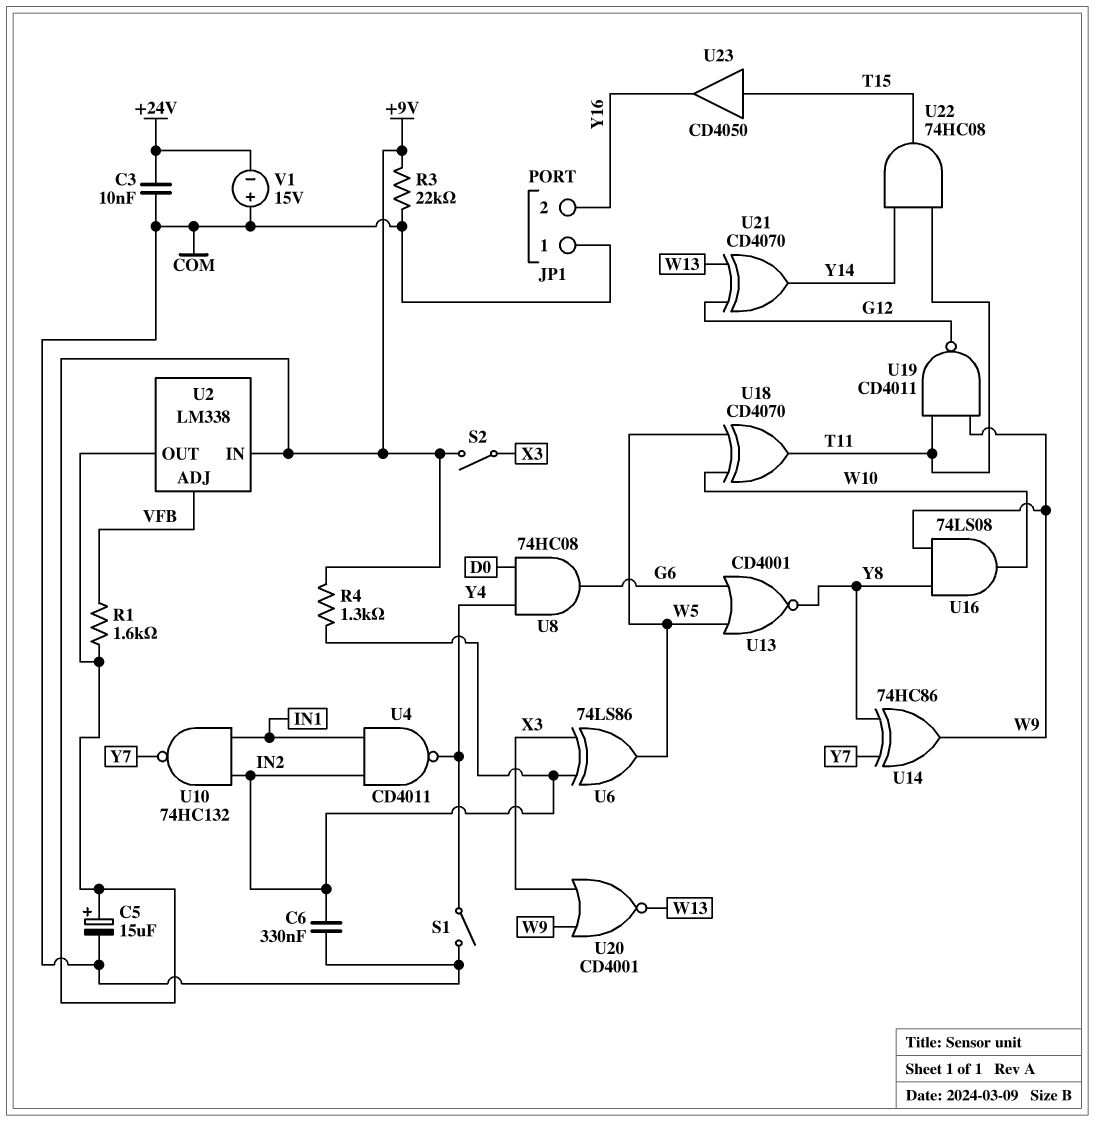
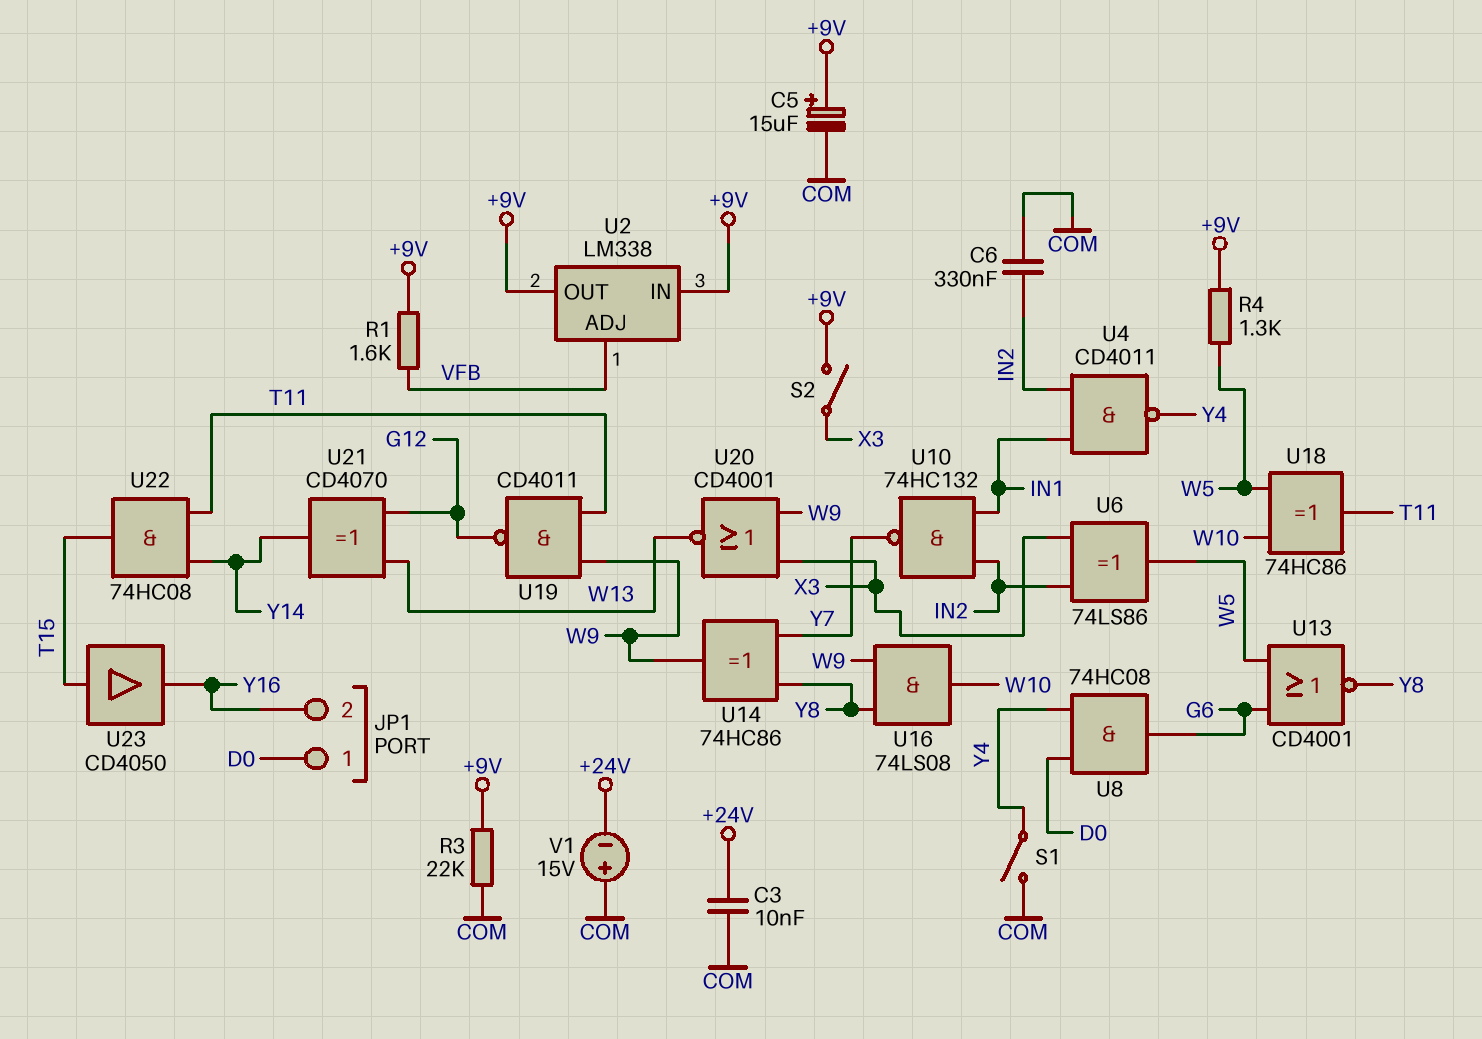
JP1 pin 1: COM -> D0
R4: 1.3k (+9V, IN2) -> 1.3k (+9V, W5)
U18: XOR CD4070 (in W5, in W10, out T11) -> XOR 74HC86 (in W5, in W10, out T11)

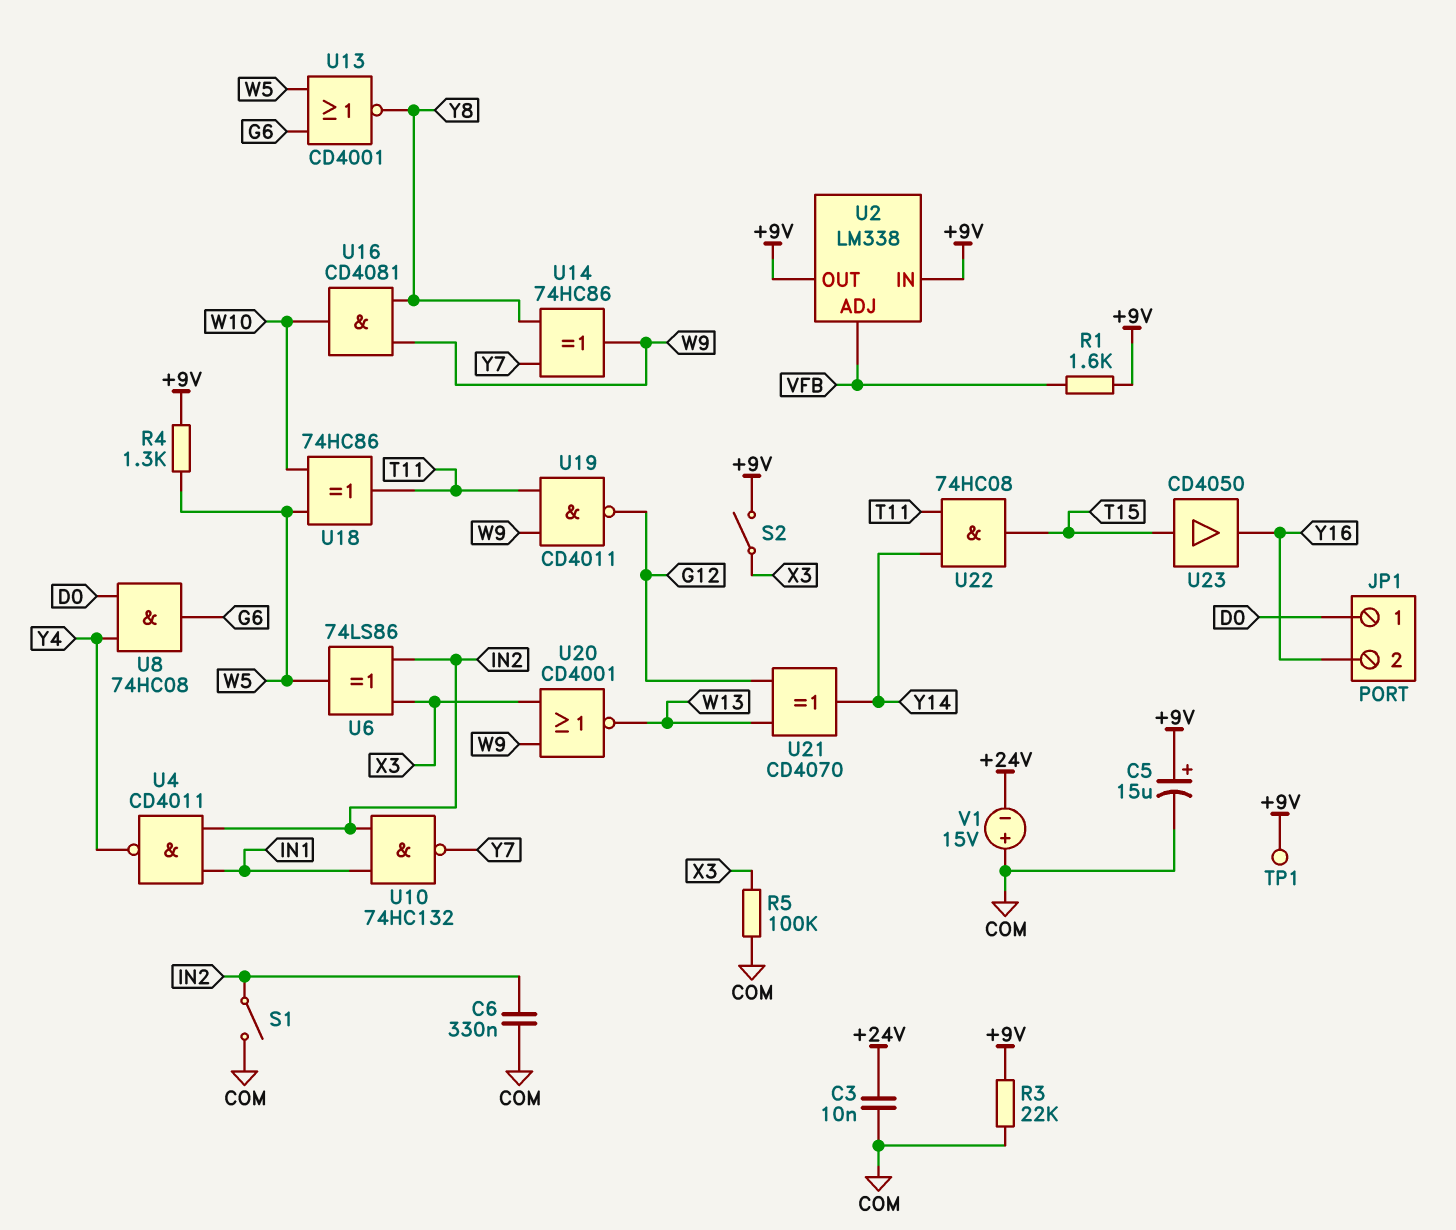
R5: none -> 100k (COM, X3)
S1: switch (COM, Y4) -> switch (COM, IN2)
TP1: none -> test point (+9V)
U16: AND 74LS08 (in W9, in Y8, out W10) -> AND CD4081 (in W9, in Y8, out W10)

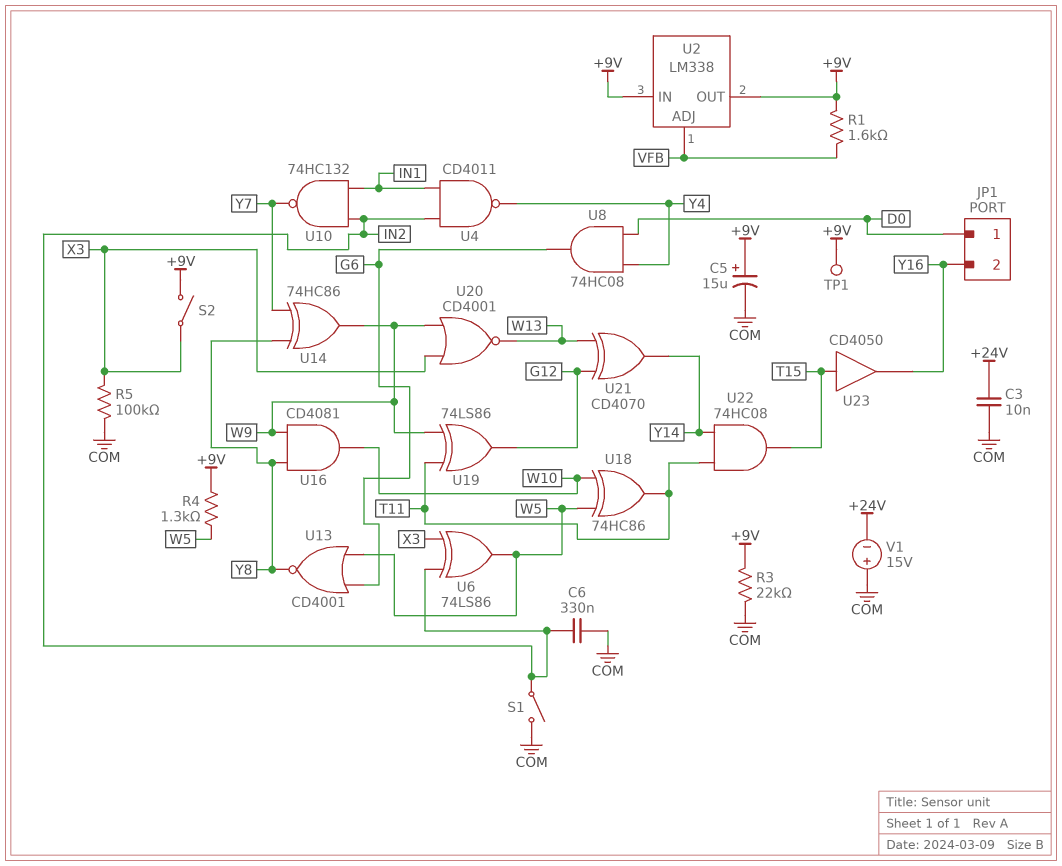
U19: NAND CD4011 (in T11, in W9, out G12) -> XOR 74LS86 (in T11, in W9, out G12)

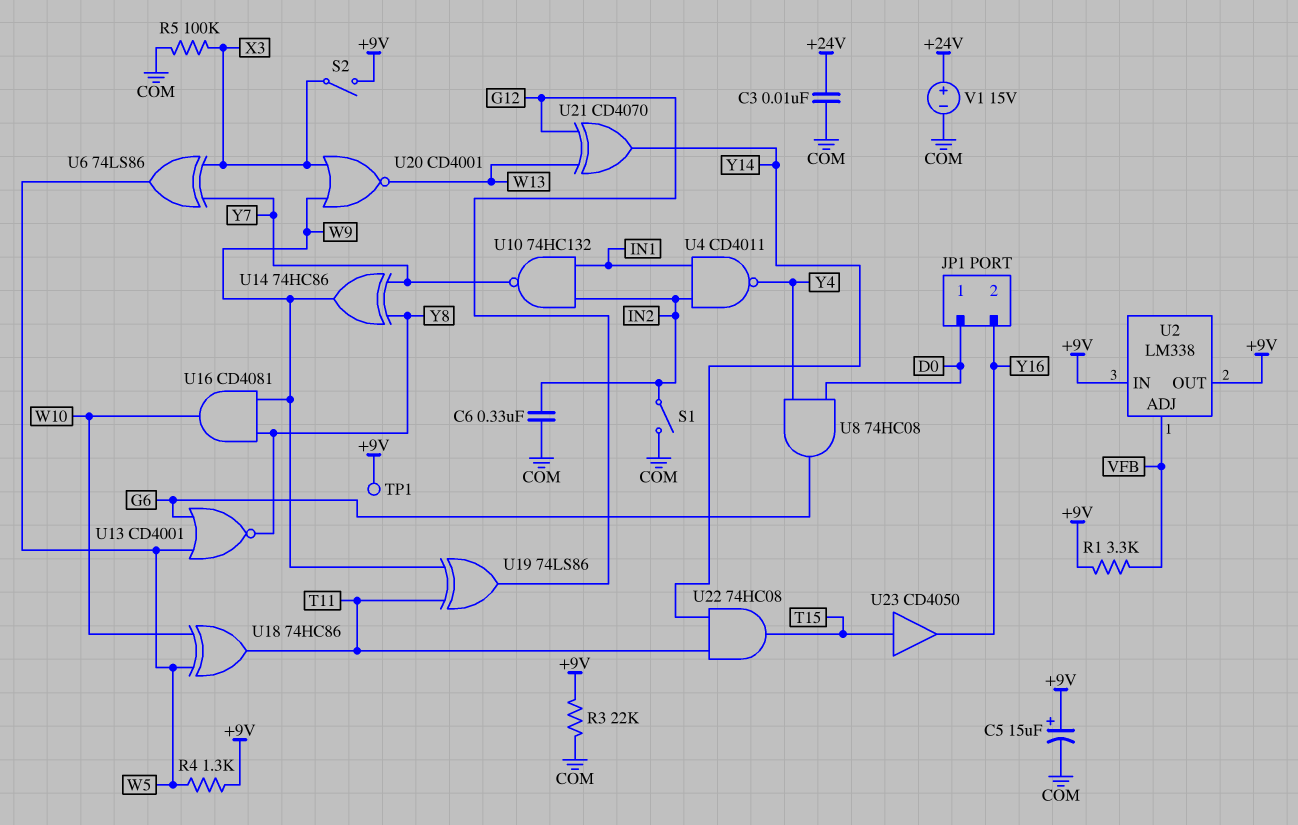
R1: 1.6k (+9V, VFB) -> 3.3k (+9V, VFB)
U6: XOR 74LS86 (in IN2, in X3, out W5) -> XOR 74LS86 (in X3, in Y7, out W5)
V1: 15V (plus COM, minus +24V) -> 15V (plus +24V, minus COM)

